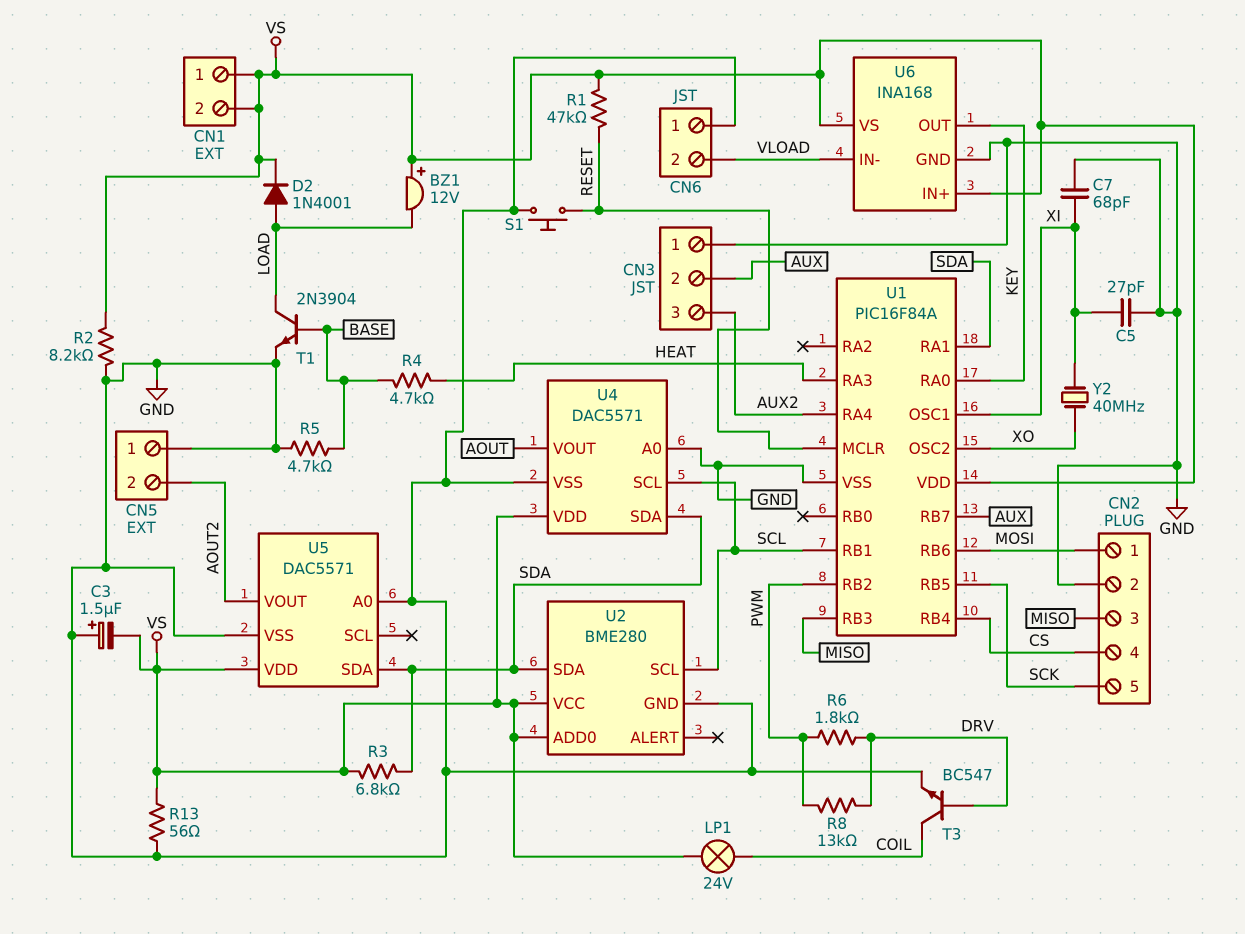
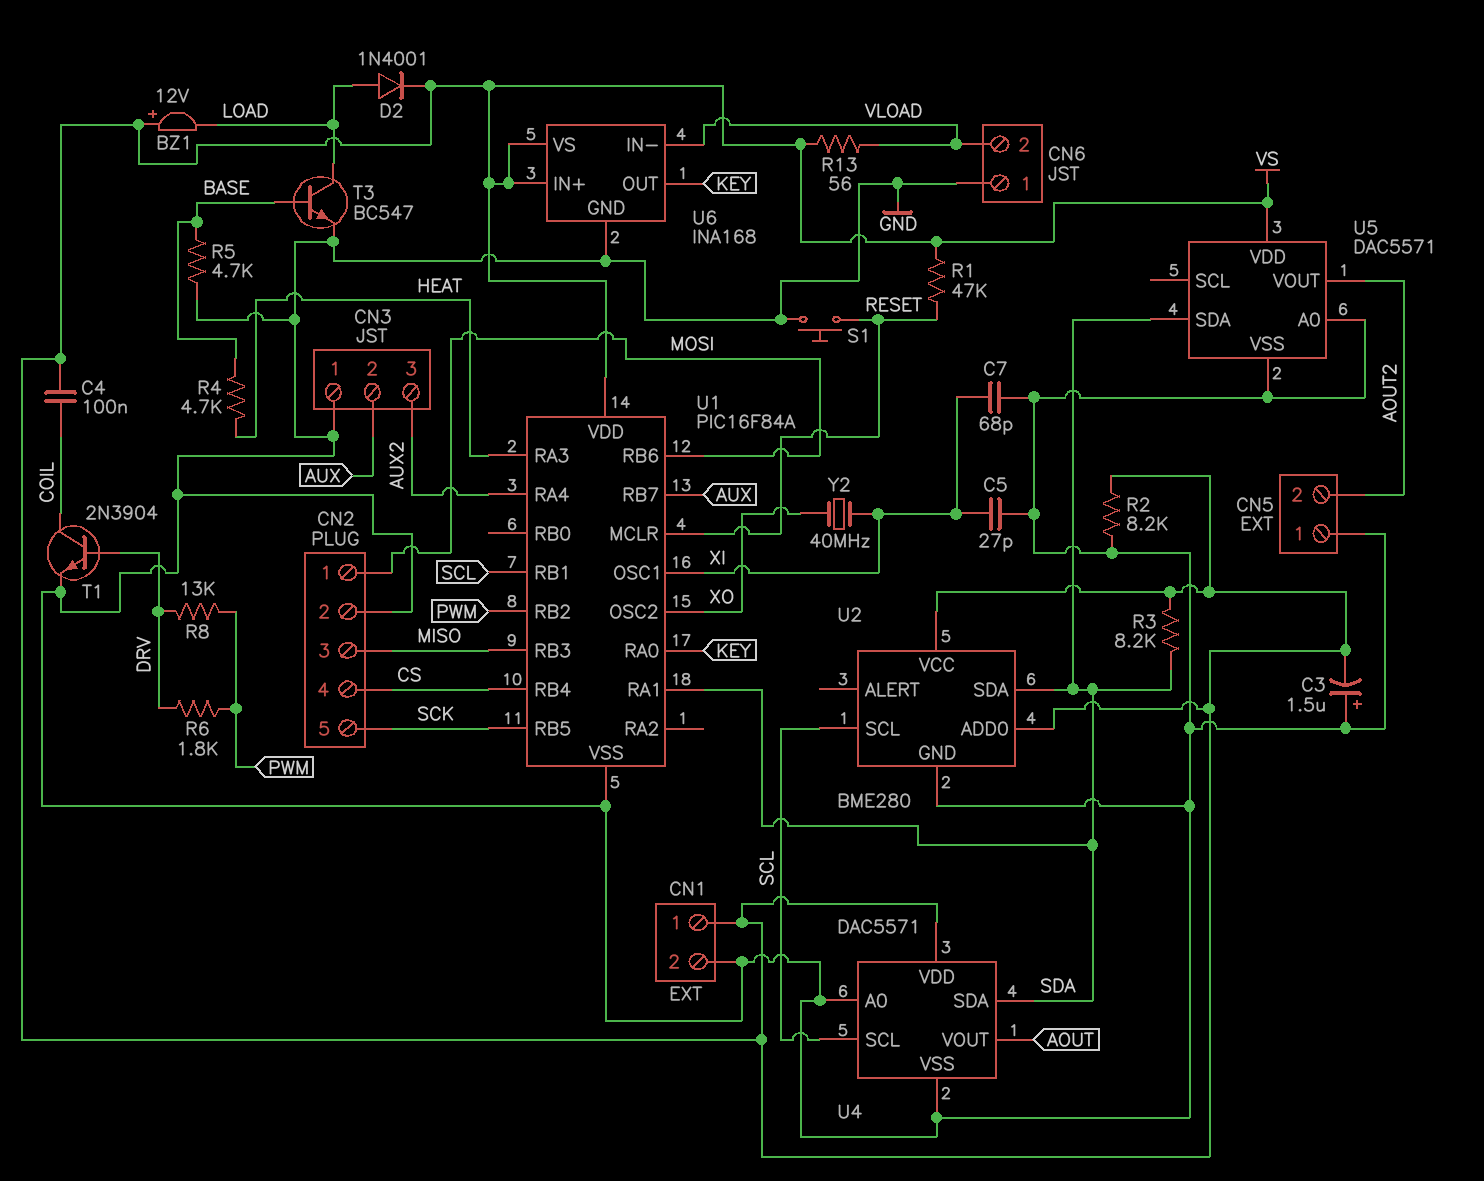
C4: none -> 100nF (COIL, VS)
CN1 pin 2: VS -> GND
LP1: lamp 24V (COIL, VS) -> none
R3: 6.8k (SDA, VS) -> 8.2k (SDA, VS)
R13: 56 (GND, VS) -> 56 (VLOAD, VS)
T1: NPN 2N3904 (B BASE, C LOAD, E GND) -> NPN 2N3904 (B DRV, C COIL, E GND)
T3: NPN BC547 (B DRV, C COIL, E GND) -> NPN BC547 (B BASE, C LOAD, E GND)

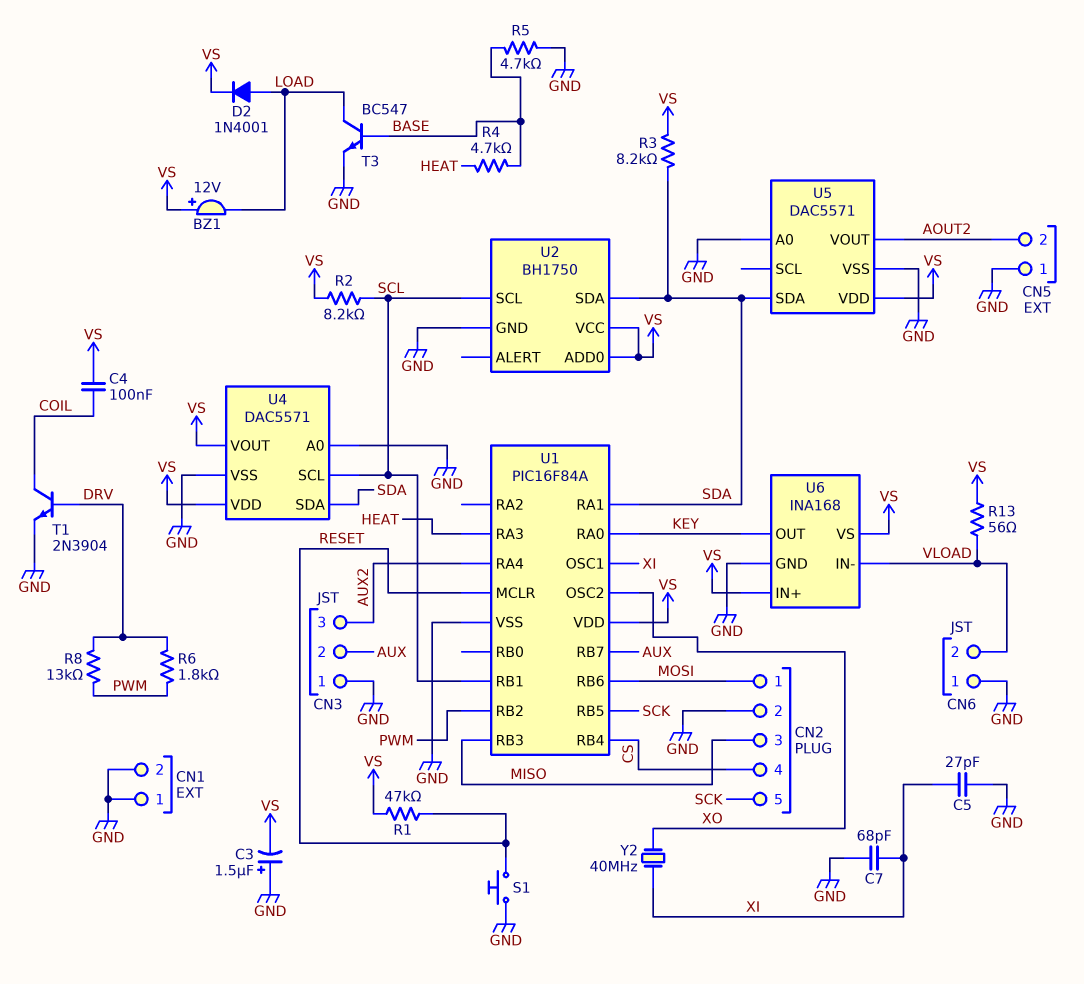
CN1 pin 1: VS -> GND
R2: 8.2k (GND, VS) -> 8.2k (SCL, VS)
U2: BME280 -> BH1750
U4 pin VOUT: AOUT -> VS

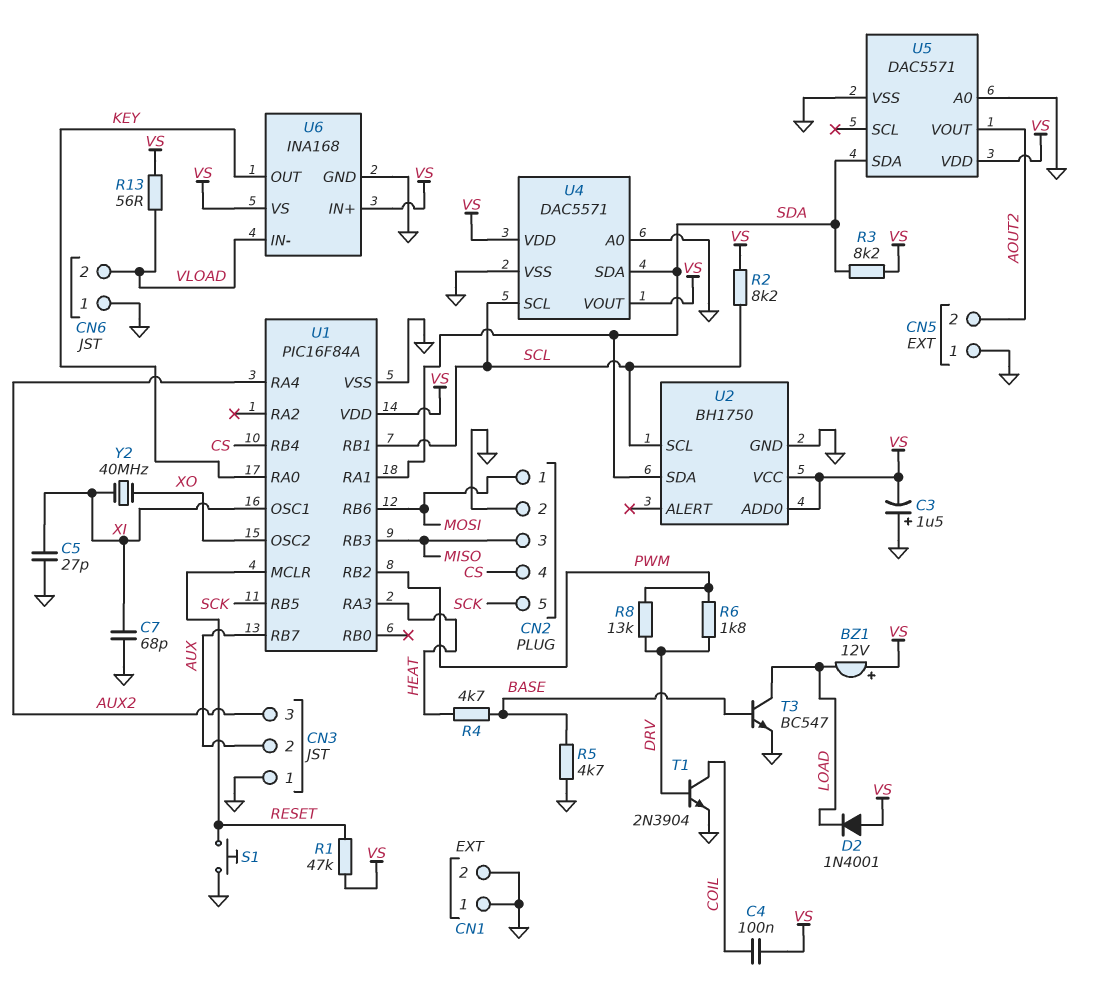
D2: diode 1N4001 (A LOAD, K VS) -> diode 1N4001 (A VS, K LOAD)

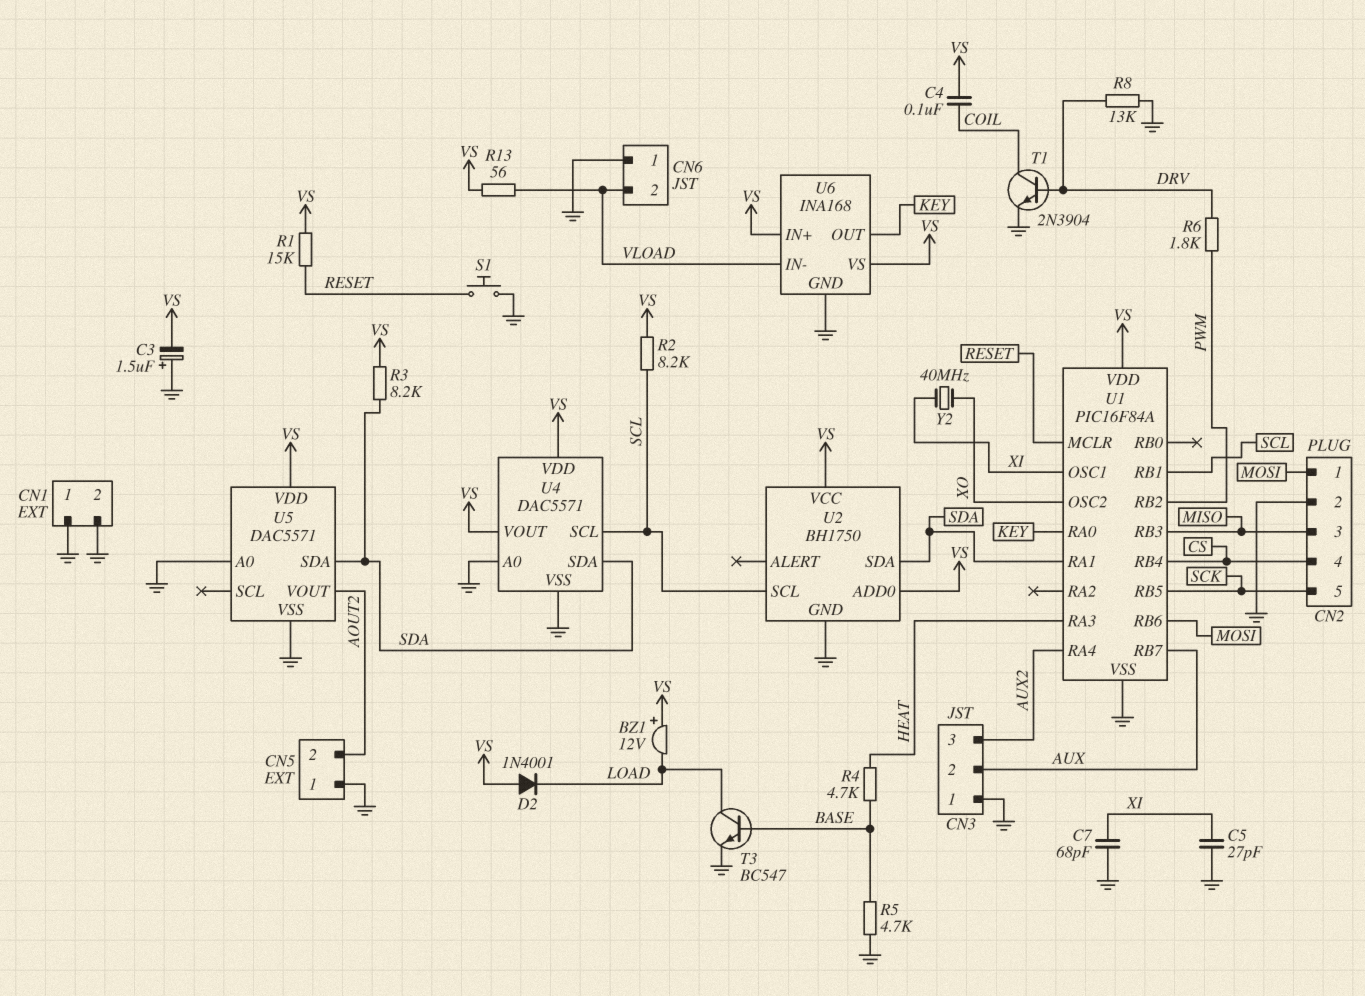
R1: 47k (RESET, VS) -> 15k (RESET, VS)
R8: 13k (DRV, PWM) -> 13k (DRV, GND)

